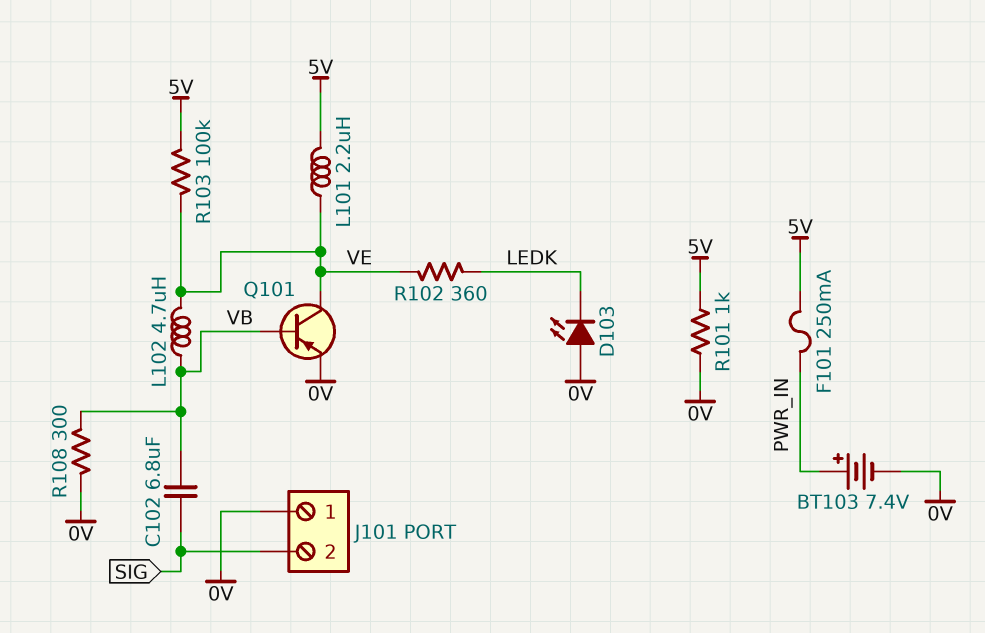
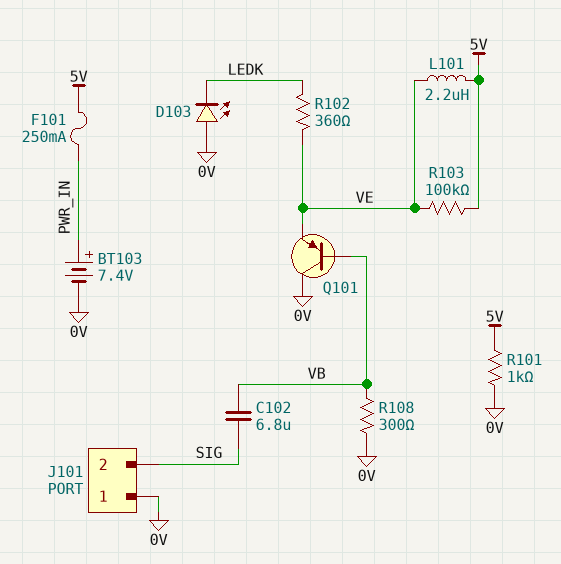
L102: 4.7uH (VB, VE) -> none
Q101: PNP (B VB, C VE, E 0V) -> PNP (B VB, C 0V, E VE)

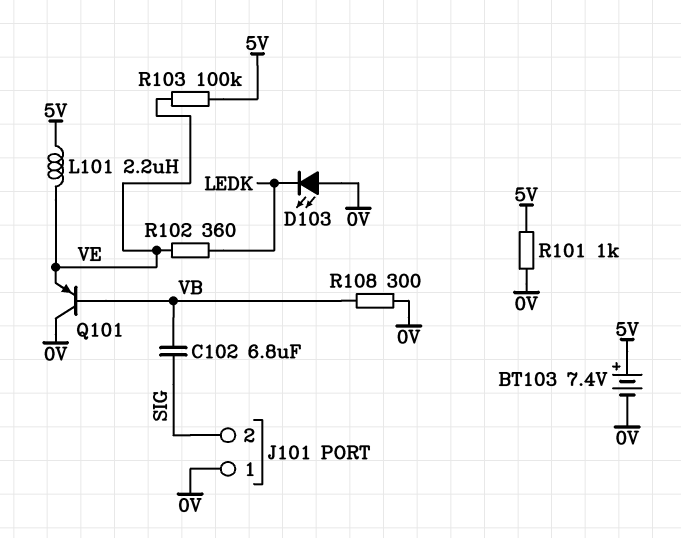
BT103: 7.4V (plus PWR_IN, minus 0V) -> 7.4V (plus 5V, minus 0V)
F101: 250mA (5V, PWR_IN) -> none

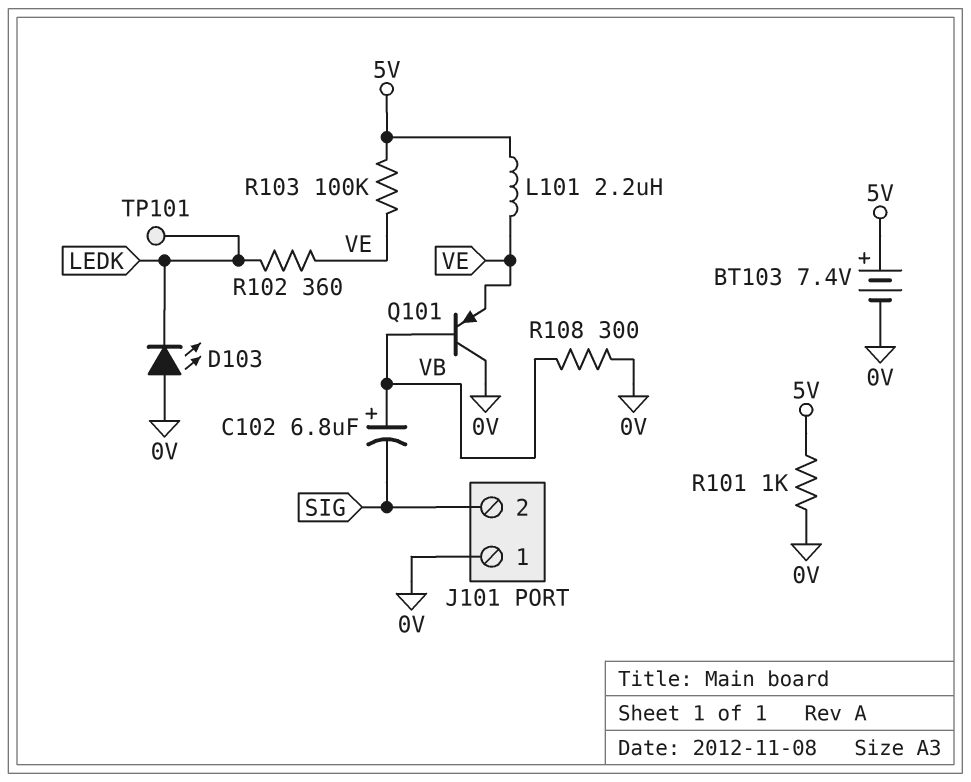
C102: 6.8uF (SIG, VB) -> 6.8uF (plus VB, minus SIG)
TP101: none -> test point (LEDK)

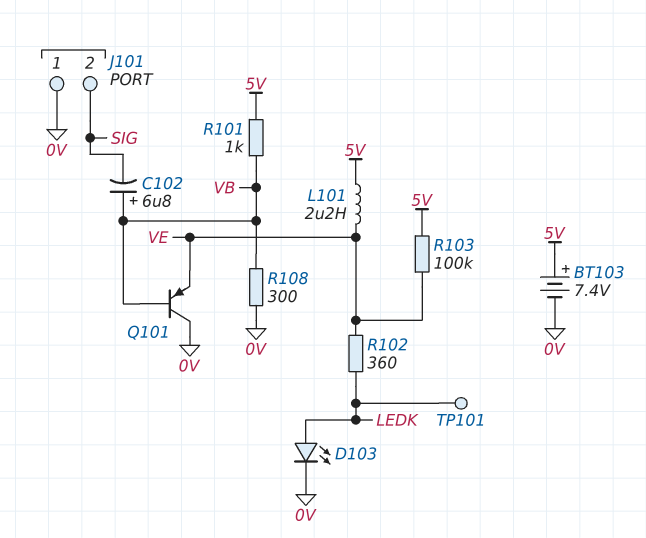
D103: LED (A 0V, K LEDK) -> LED (A LEDK, K 0V)
R101: 1k (0V, 5V) -> 1k (5V, VB)

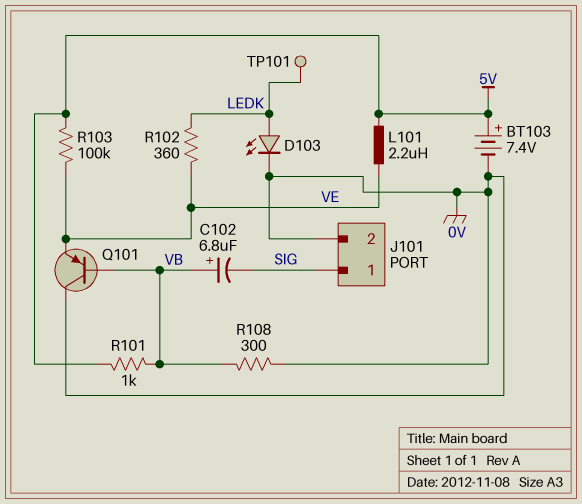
J101 pin 1: 0V -> SIG
J101 pin 2: SIG -> 0V

